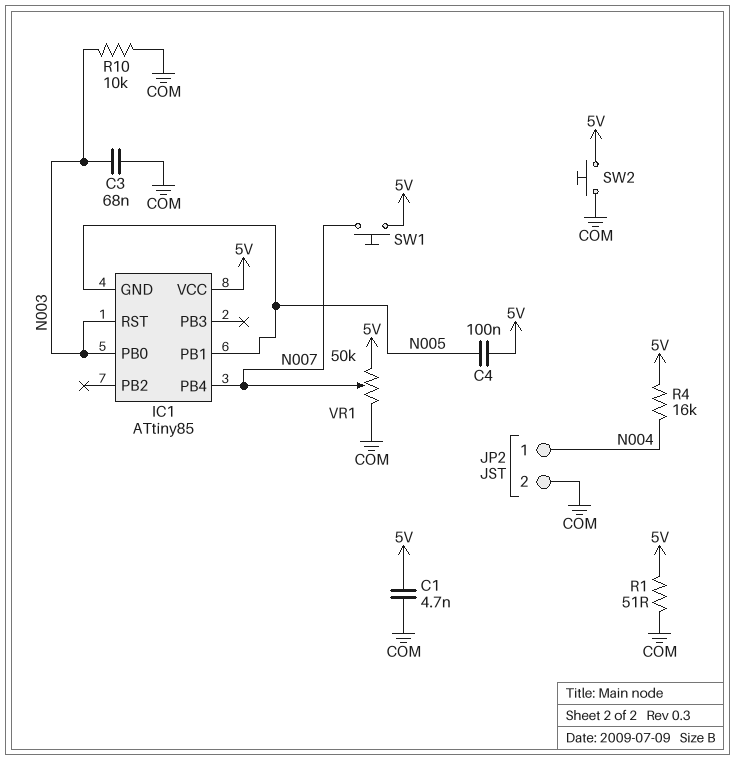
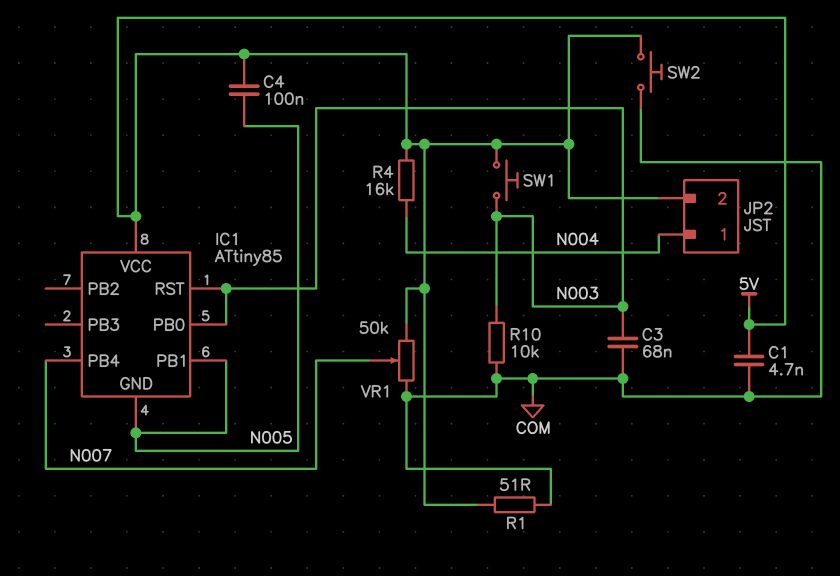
JP2 pin 2: COM -> 5V
SW1: button (5V, N007) -> button (5V, N003)

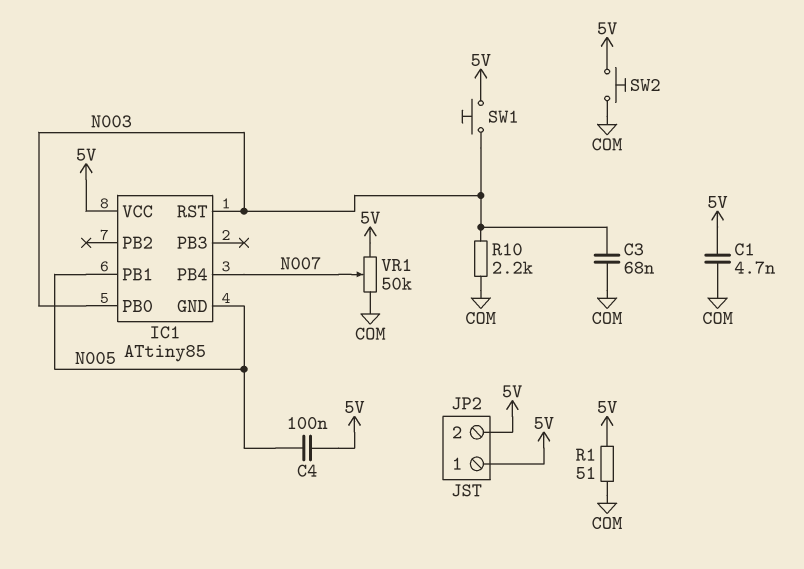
JP2 pin 1: N004 -> 5V
R4: 16k (5V, N004) -> none
R10: 10k (COM, N003) -> 2.2k (COM, N003)

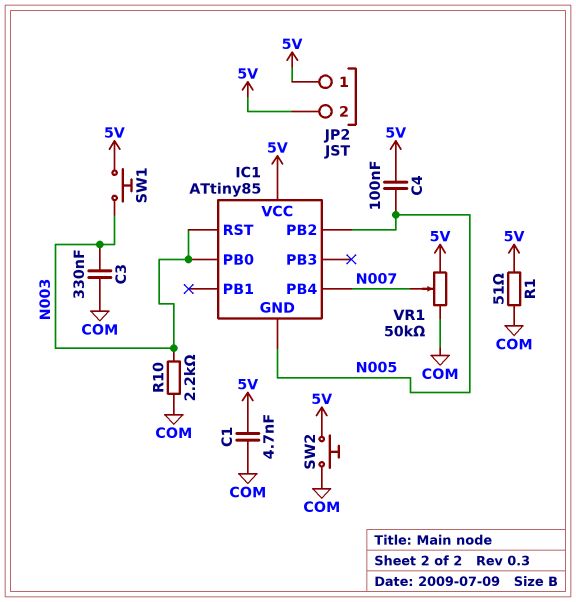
C3: 68nF (COM, N003) -> 330nF (COM, N003)
IC1 pin PB1: N005 -> none
IC1 pin PB2: none -> N005

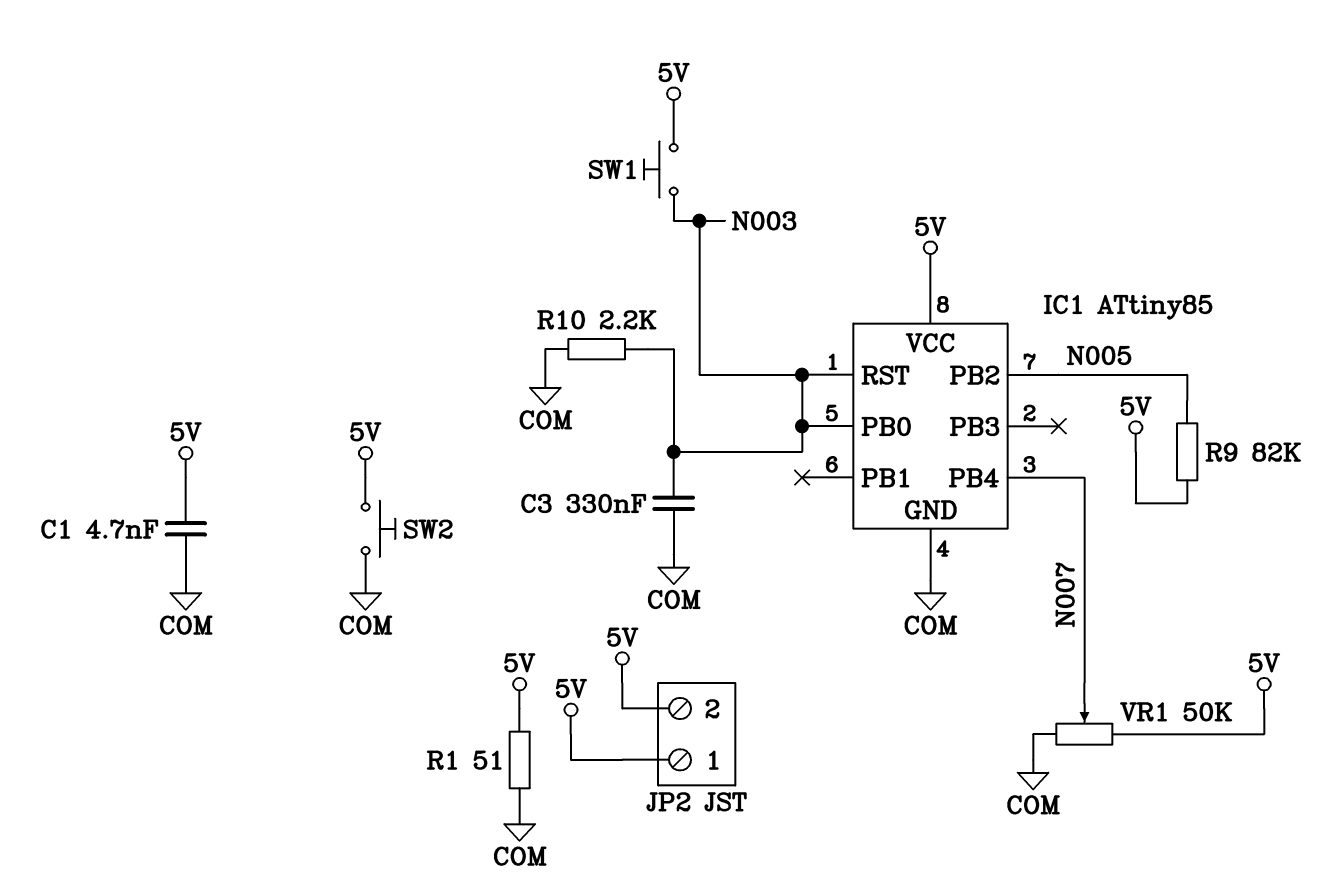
C4: 100nF (5V, N005) -> none
IC1 pin GND: N005 -> COM
R9: none -> 82k (5V, N005)

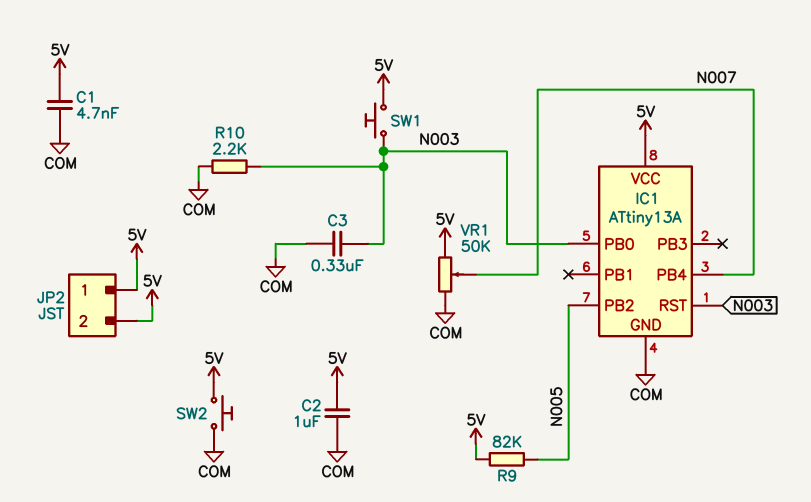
C2: none -> 1uF (5V, COM)
IC1: ATtiny85 -> ATtiny13A
R1: 51 (5V, COM) -> none

